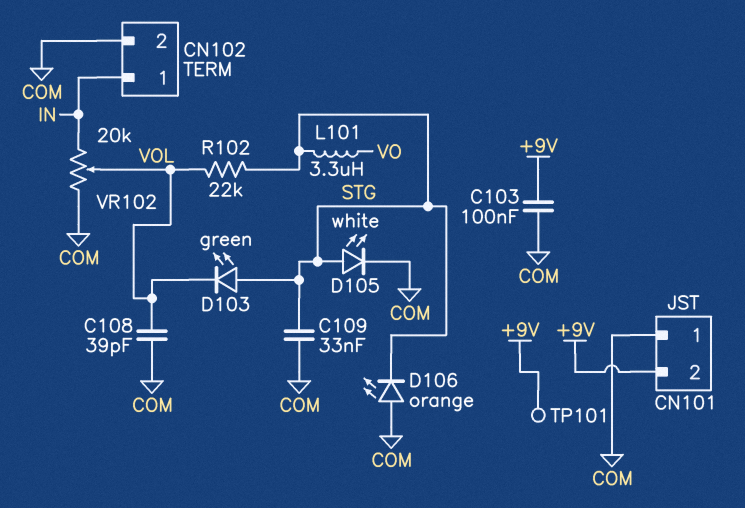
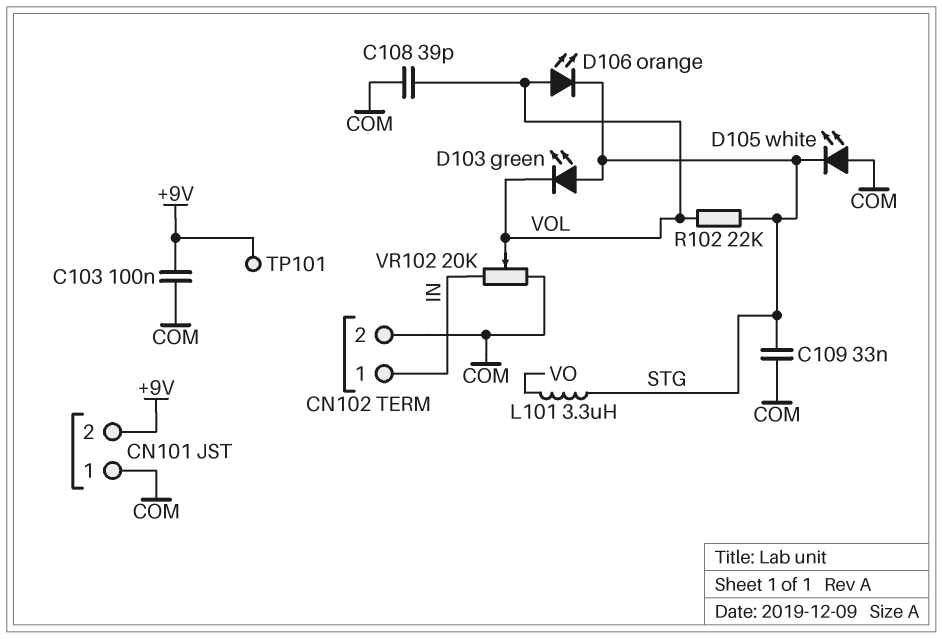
D105: LED white (A STG, K COM) -> LED white (A COM, K STG)
D106: LED orange (A COM, K STG) -> LED orange (A VOL, K STG)

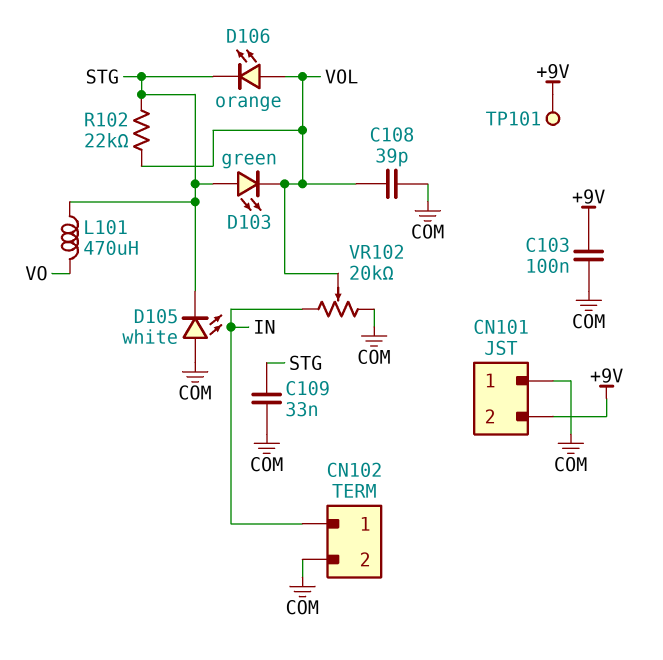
L101: 3.3uH (STG, VO) -> 470uH (STG, VO)

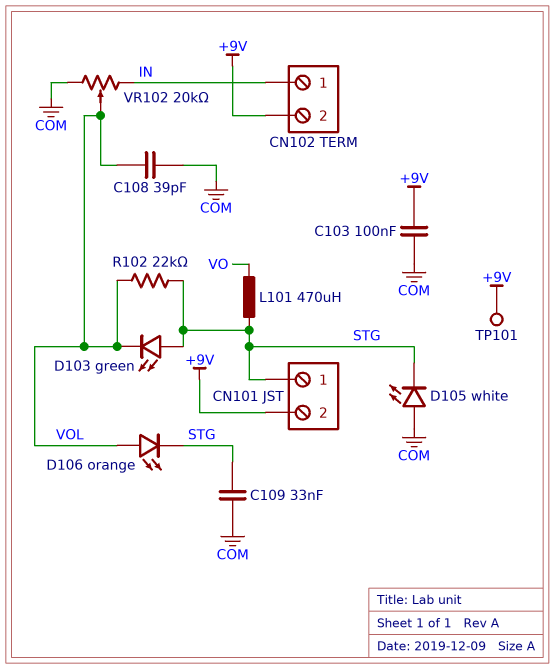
CN101 pin 1: COM -> STG
CN102 pin 2: COM -> +9V

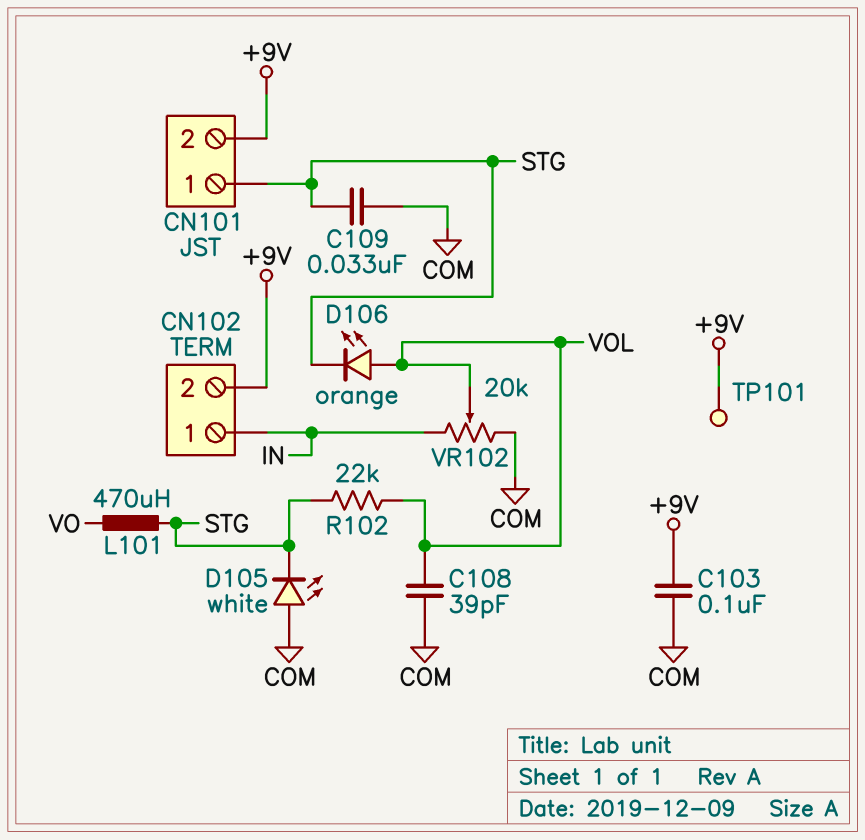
D103: LED green (A STG, K VOL) -> none

